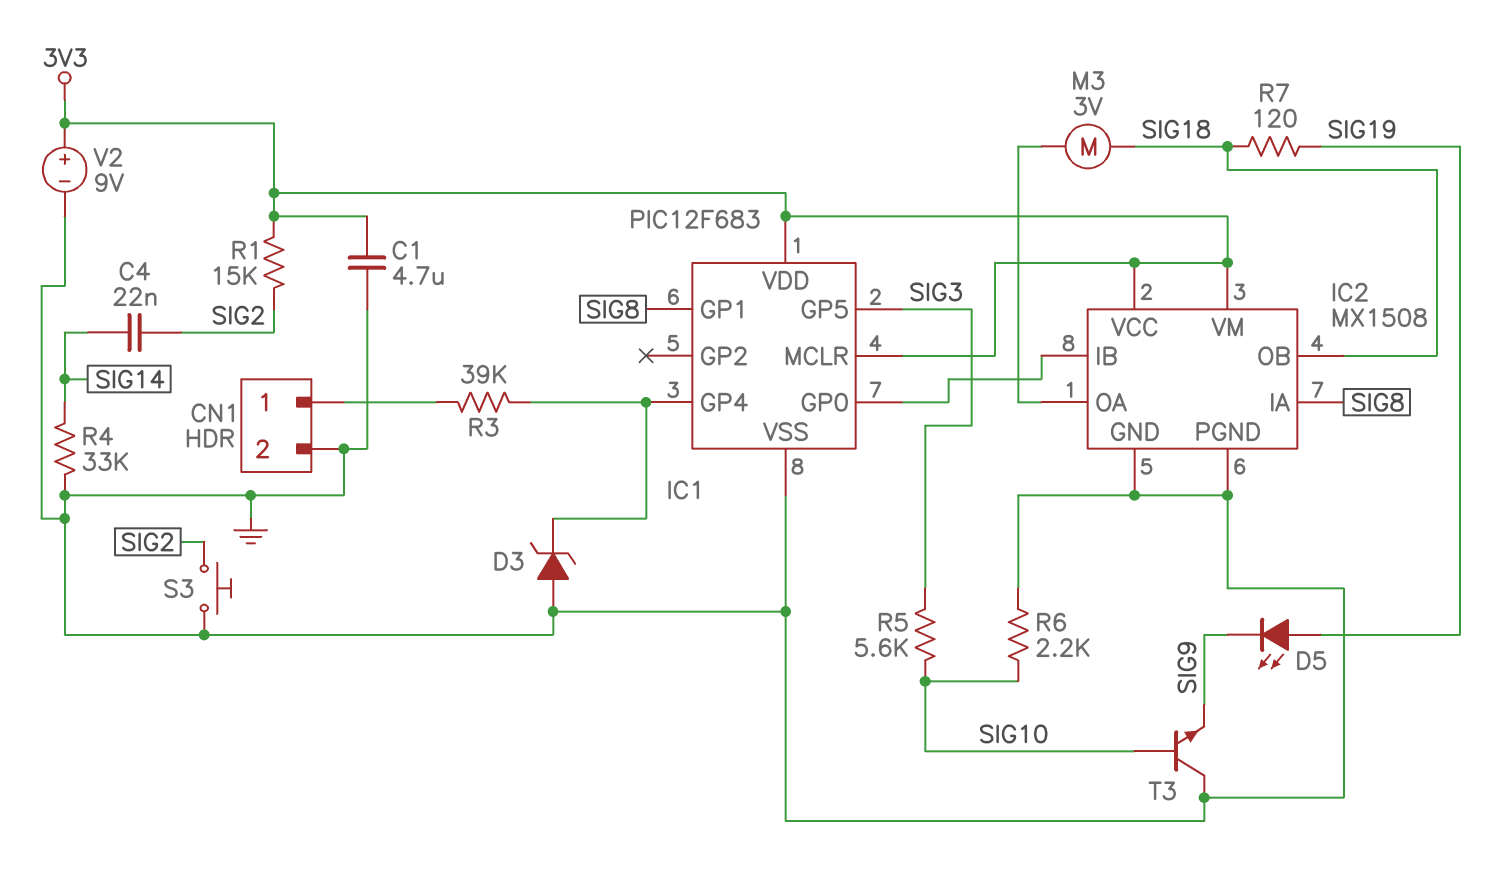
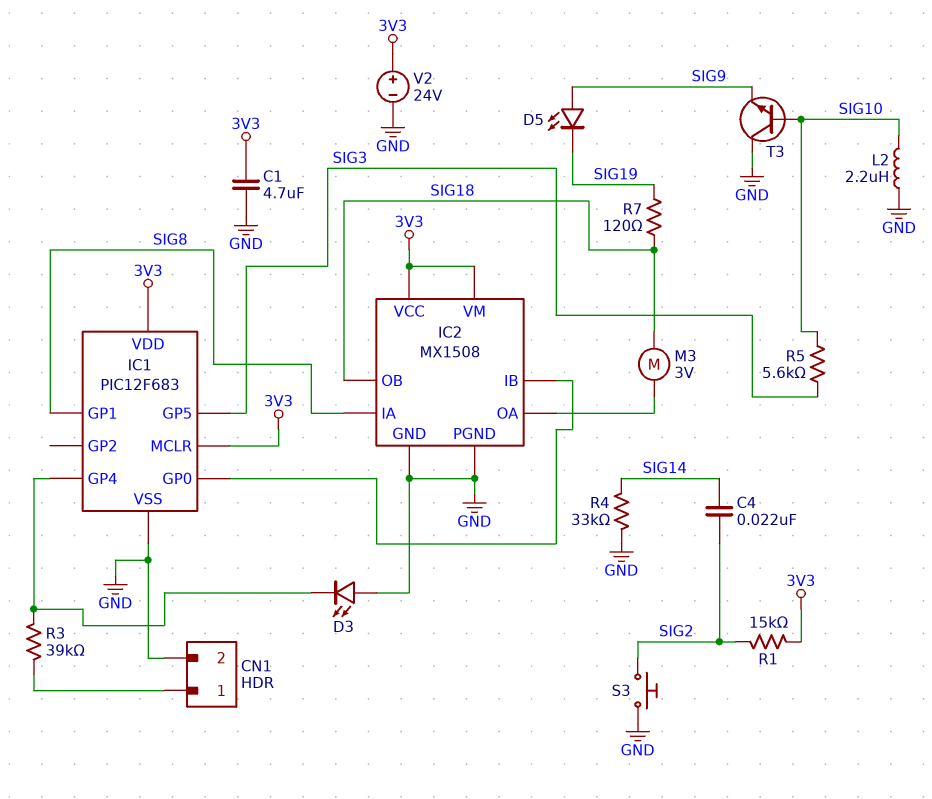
D3: zener (A GND, K IC1/GP4) -> LED (A GND, K IC1/GP4)
D5: LED (A SIG19, K SIG9) -> LED (A SIG9, K SIG19)
L2: none -> 2.2uH (GND, SIG10)
R6: 2.2k (GND, SIG10) -> none
V2: 9V (plus 3V3, minus GND) -> 24V (plus 3V3, minus GND)

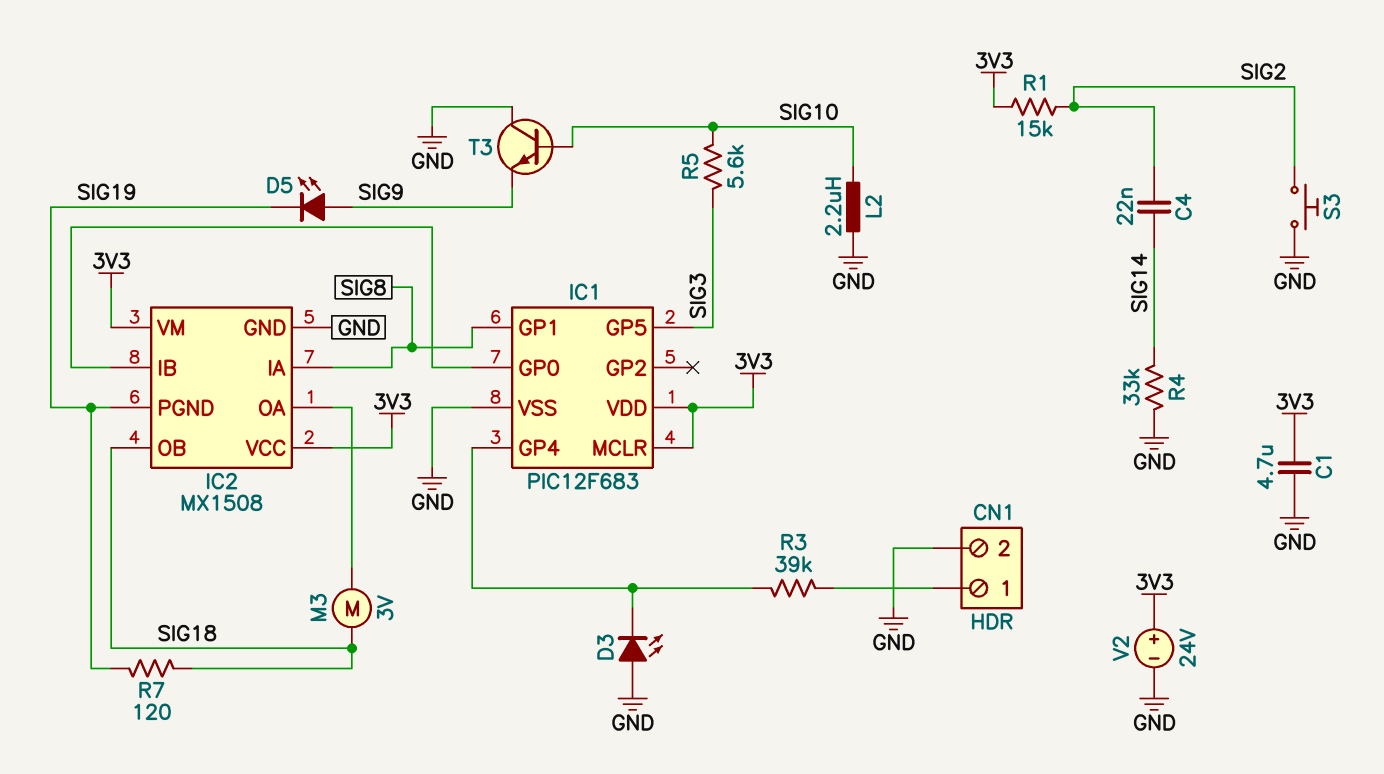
IC2 pin PGND: GND -> SIG19

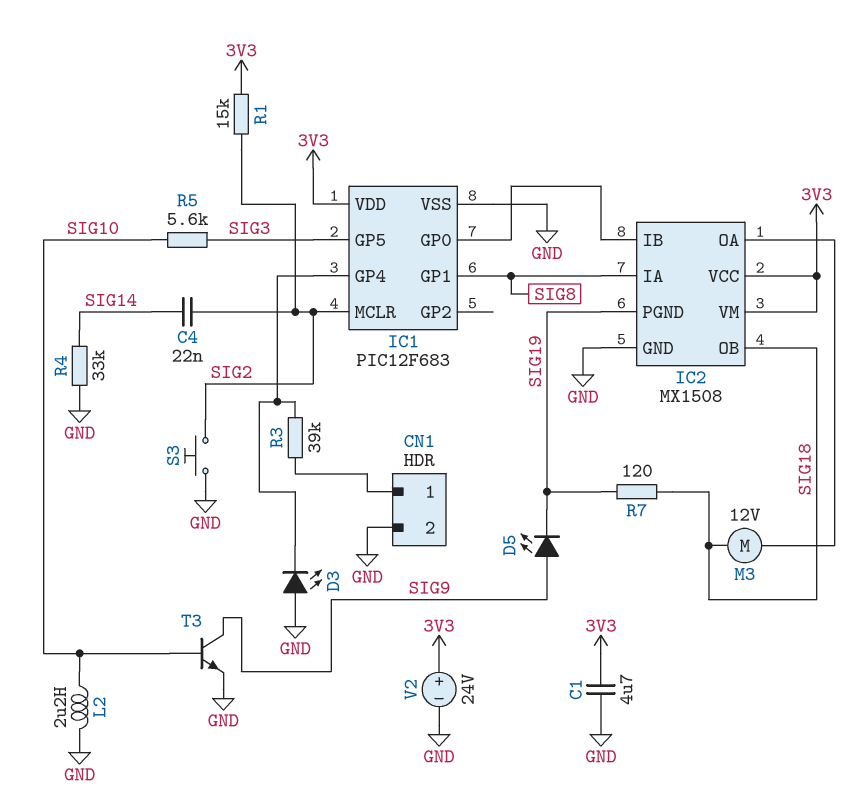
IC1 pin MCLR: 3V3 -> SIG2
M3: motor 3V (IC2/OA, SIG18) -> motor 12V (IC2/OA, SIG18)
T3: NPN (B SIG10, C GND, E SIG9) -> NPN (B SIG10, C SIG9, E GND)

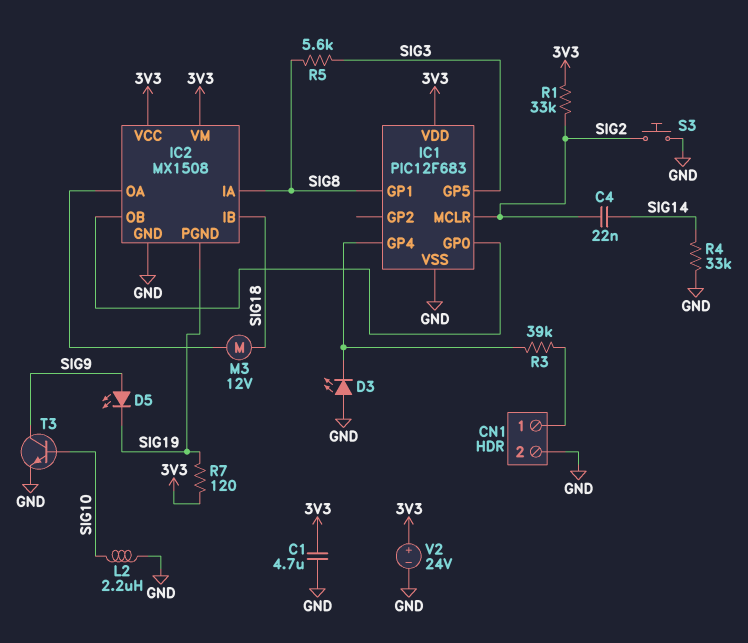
IC2 pin IB: IC1/GP0 -> SIG18
IC2 pin OB: SIG18 -> IC1/GP0
R1: 15k (3V3, SIG2) -> 33k (3V3, SIG2)
R5: 5.6k (SIG3, SIG10) -> 5.6k (SIG3, SIG8)
R7: 120 (SIG18, SIG19) -> 120 (3V3, SIG19)

